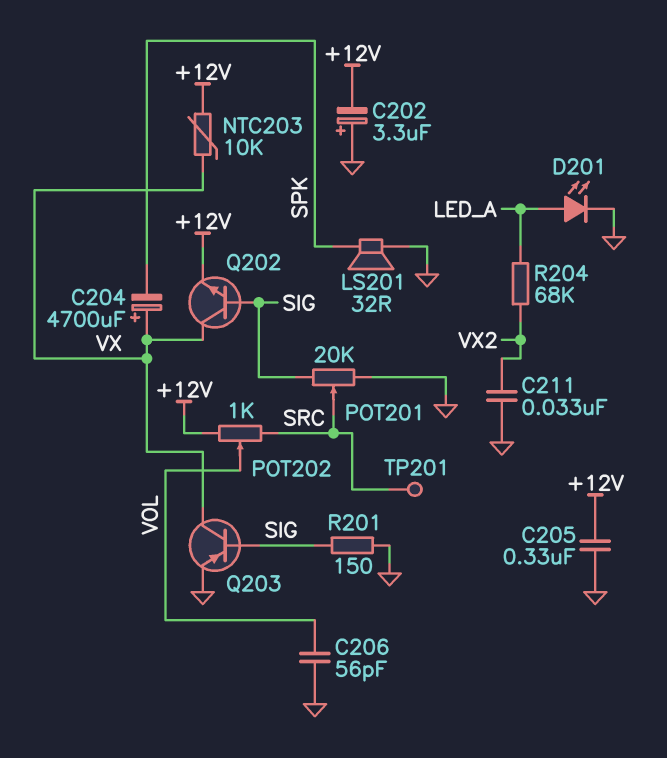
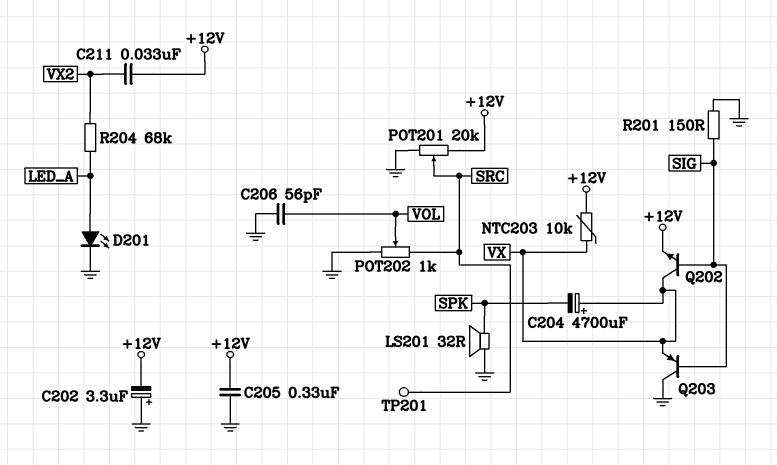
C211: 33nF (GND, VX2) -> 33nF (+12V, VX2)
POT201: 20k (GND, SIG, wiper SRC) -> 20k (+12V, GND, wiper SRC)
POT202: 1k (+12V, SRC, wiper VOL) -> 1k (GND, SRC, wiper VOL)
Q203: PNP (B SIG, C VX, E GND) -> PNP (B SIG, C GND, E VX)

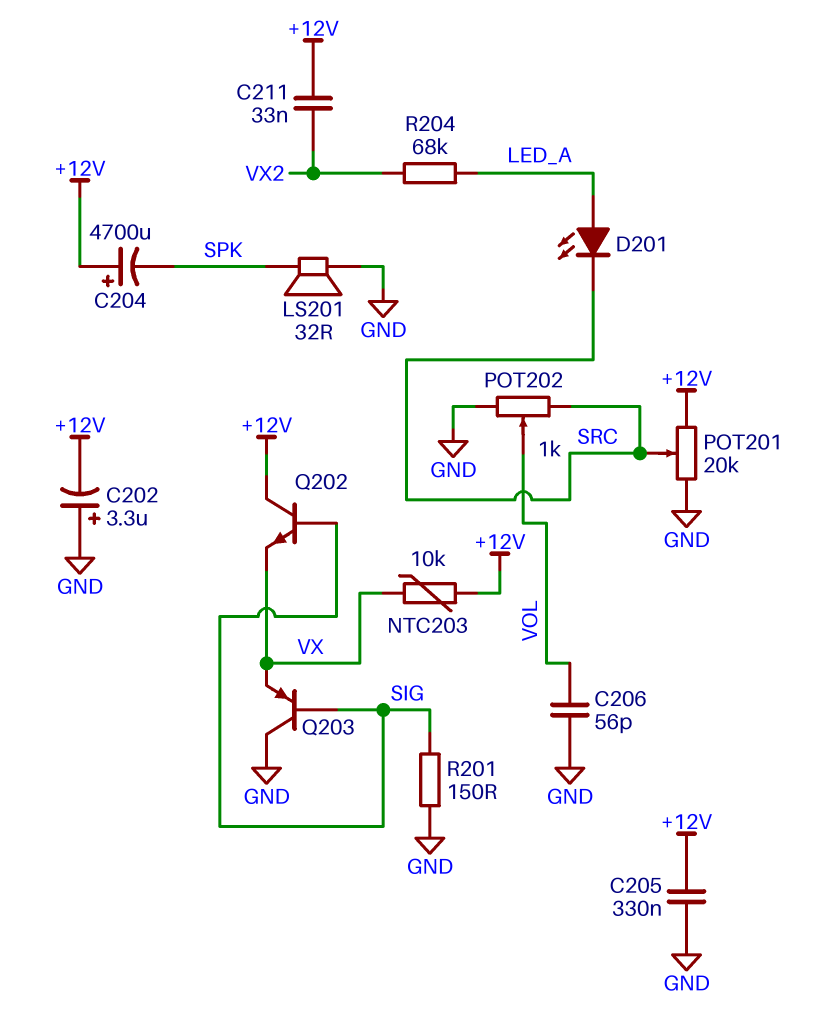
C204: 4700uF (plus VX, minus SPK) -> 4700uF (plus +12V, minus SPK)
D201: LED (A LED_A, K GND) -> LED (A LED_A, K SRC)
Q202: NPN (B SIG, C VX, E +12V) -> NPN (B SIG, C +12V, E VX)
TP201: test point (SRC) -> none

